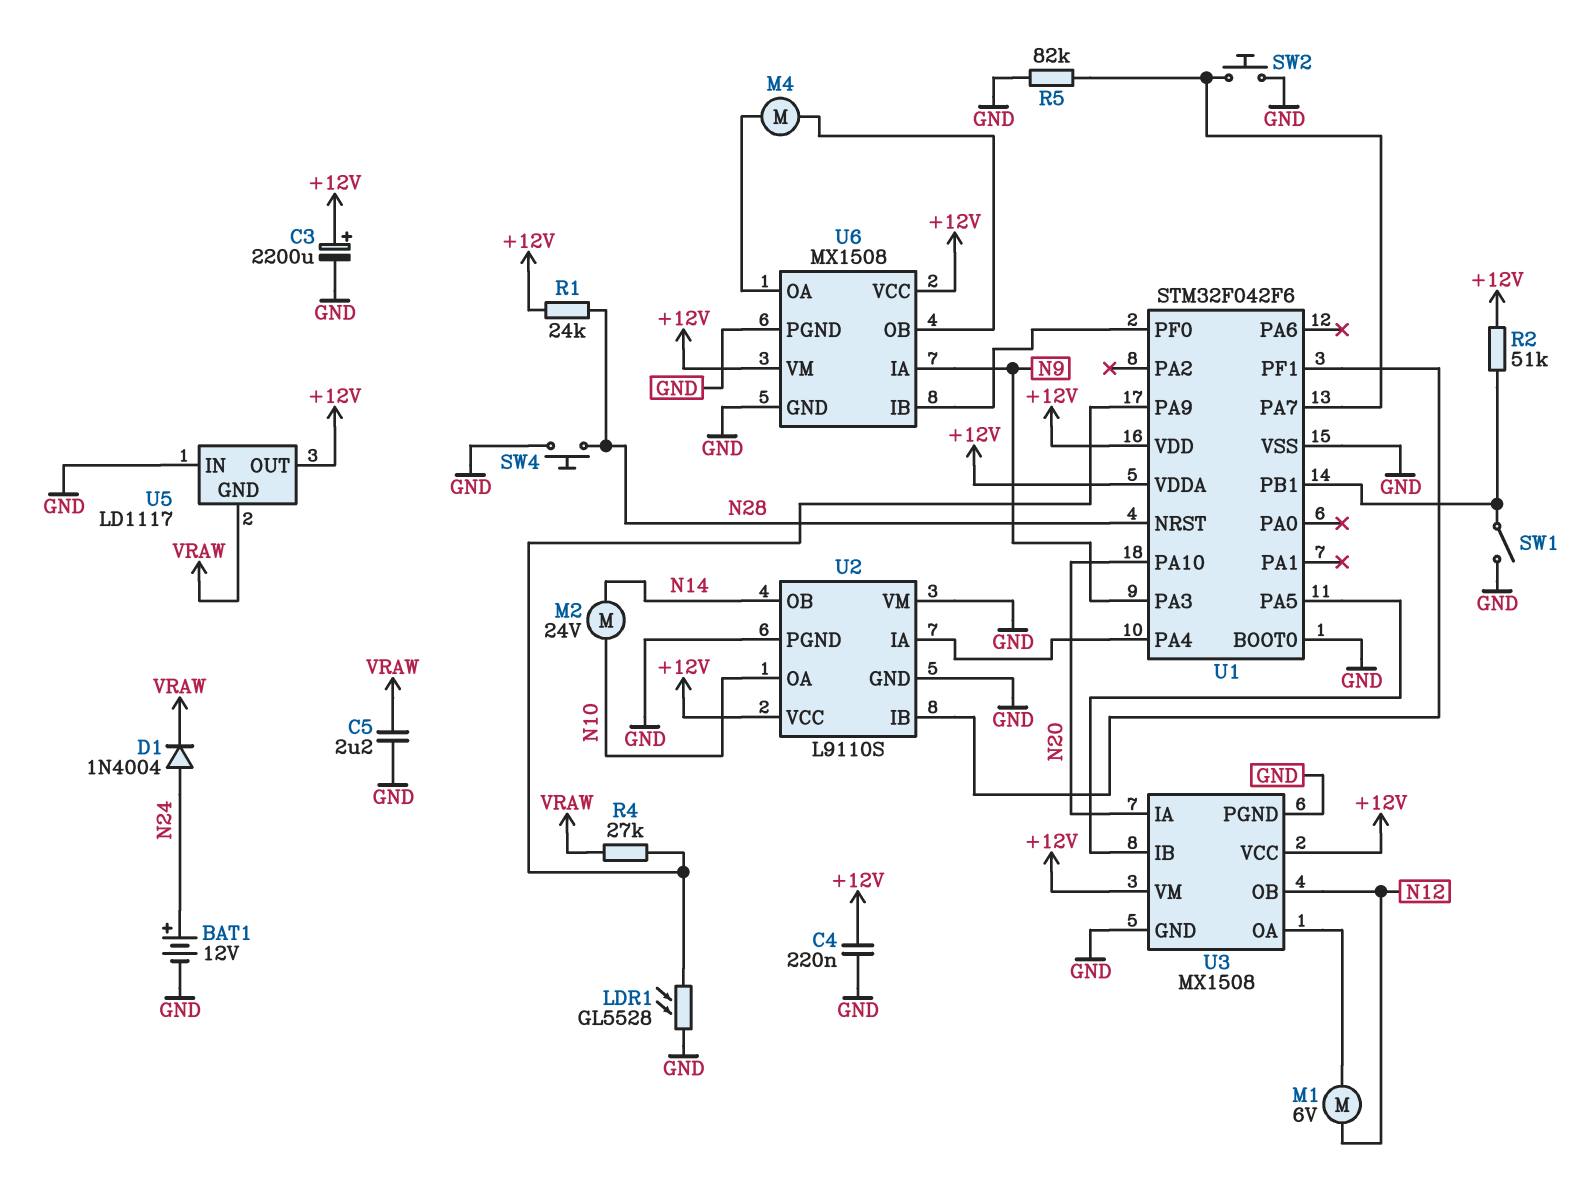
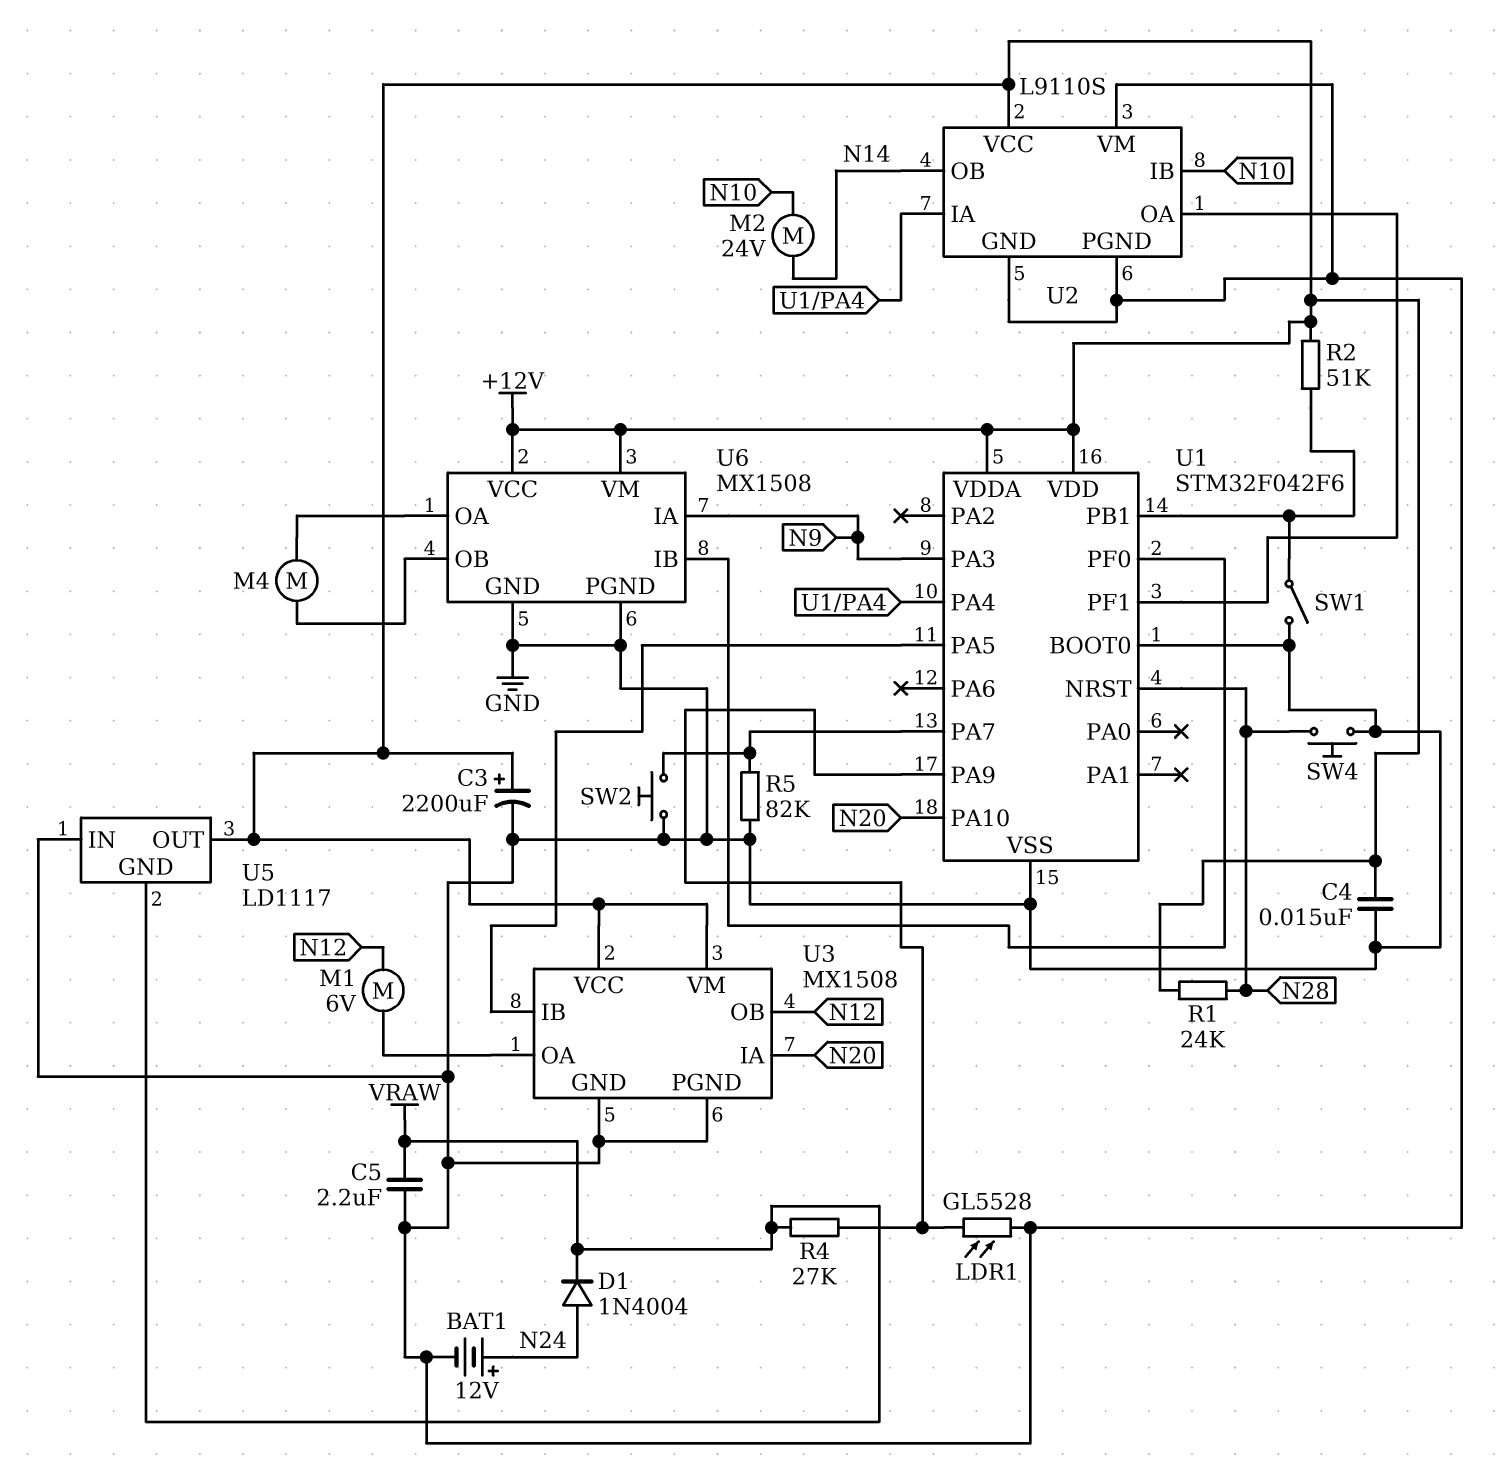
C4: 220nF (+12V, GND) -> 15nF (+12V, GND)
U2 pin IB: U1/PF1 -> N10
U2 pin OA: N10 -> U1/PF1

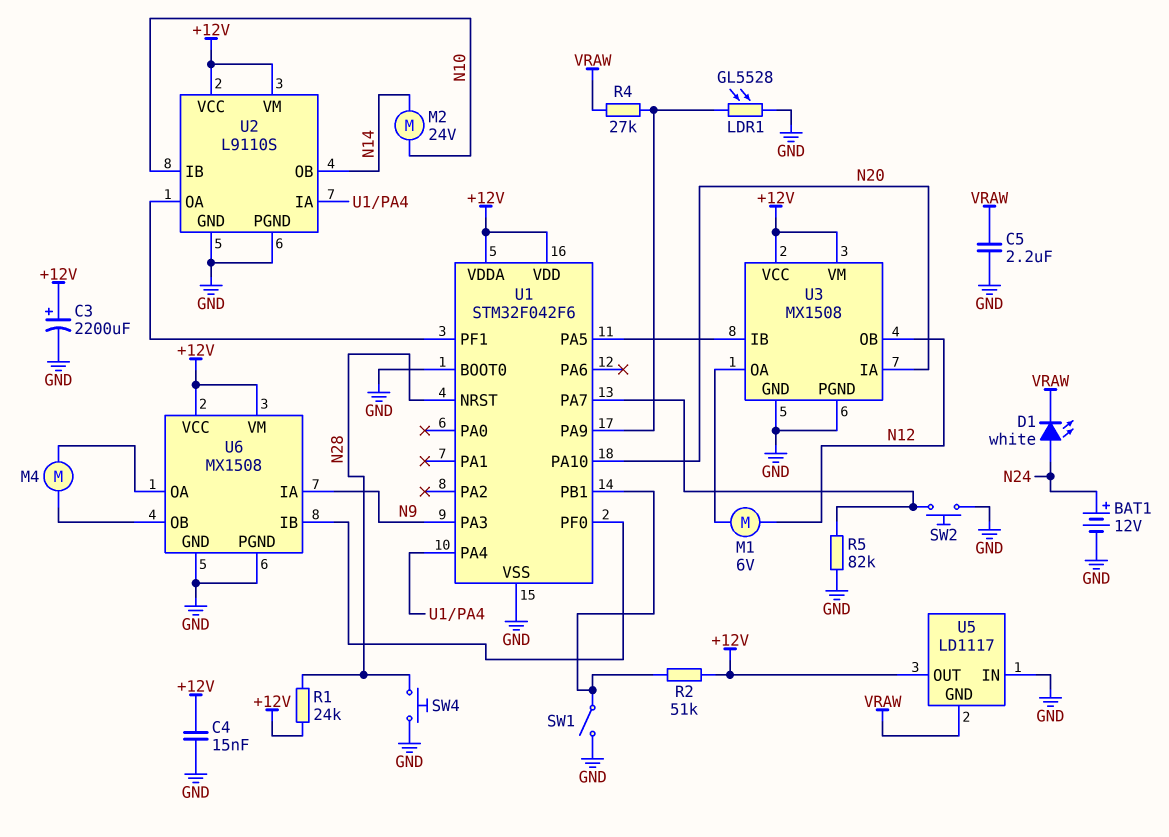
D1: diode 1N4004 (A N24, K VRAW) -> LED white (A N24, K VRAW)
U2 pin VM: GND -> +12V

